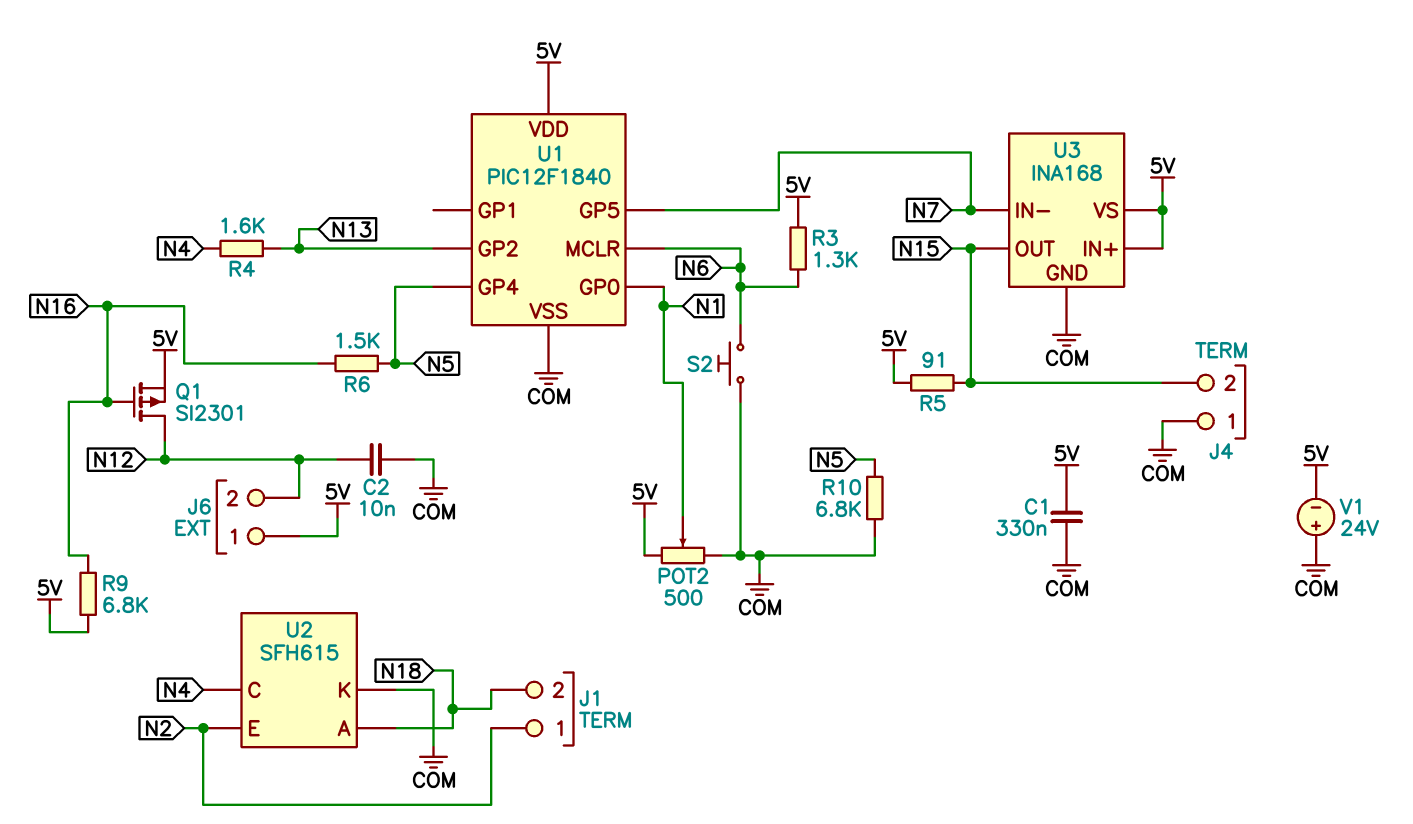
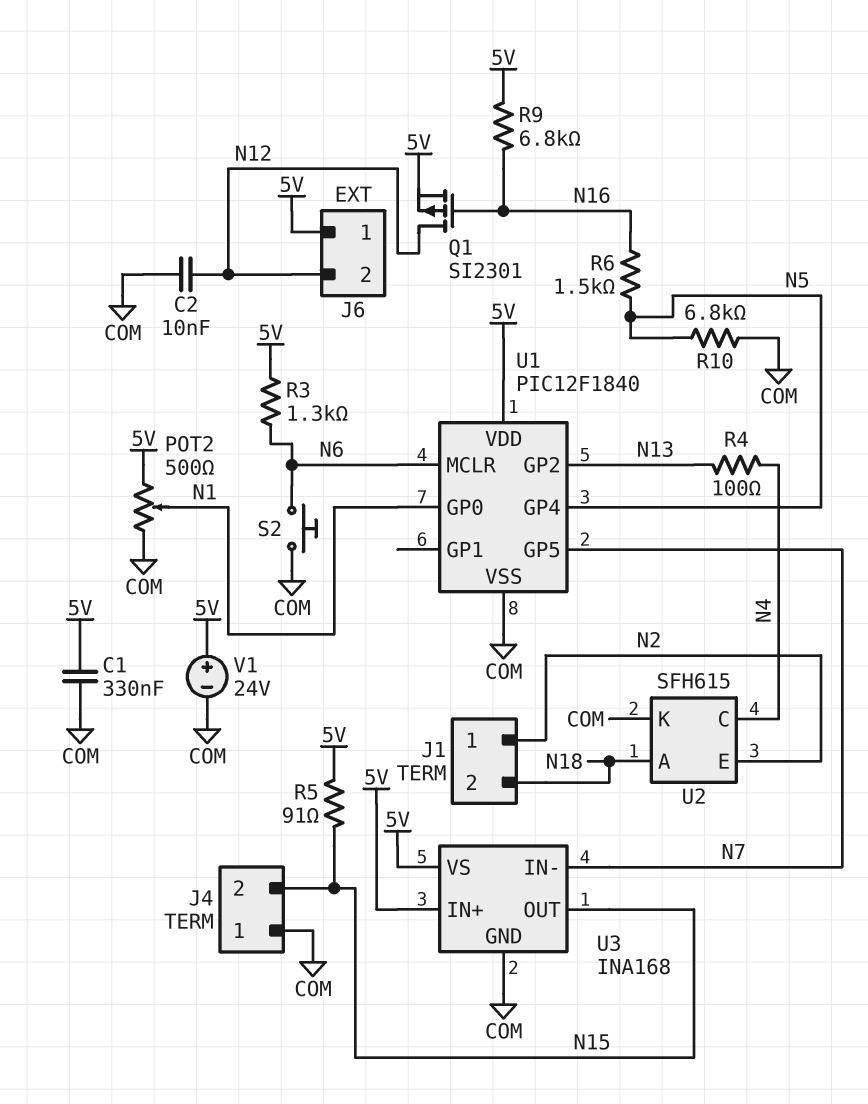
R4: 1.6k (N4, N13) -> 100 (N4, N13)
V1: 24V (plus COM, minus 5V) -> 24V (plus 5V, minus COM)

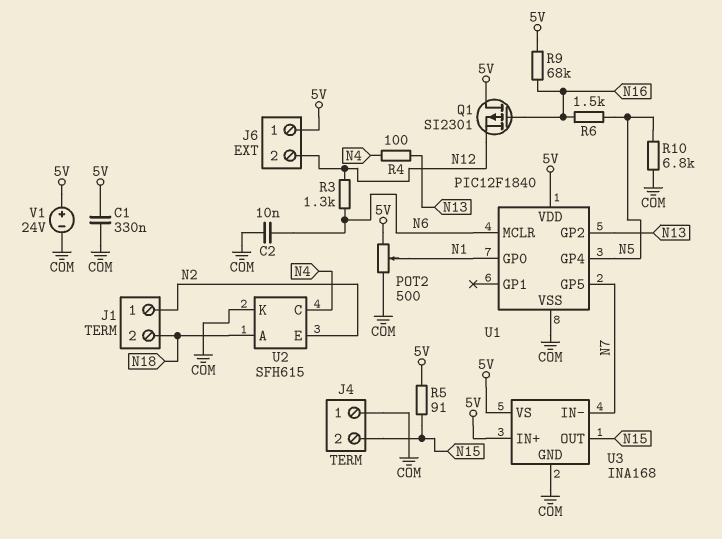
C2: 10nF (COM, N12) -> 10nF (COM, N6)
Q1: PMOS SI2301 (G N16, D N12, S 5V) -> PMOS SI2301 (G N16, D 5V, S N12)
R3: 1.3k (5V, N6) -> 1.3k (N6, N12)
R9: 6.8k (5V, N16) -> 68k (5V, N16)
S2: button (COM, N6) -> none

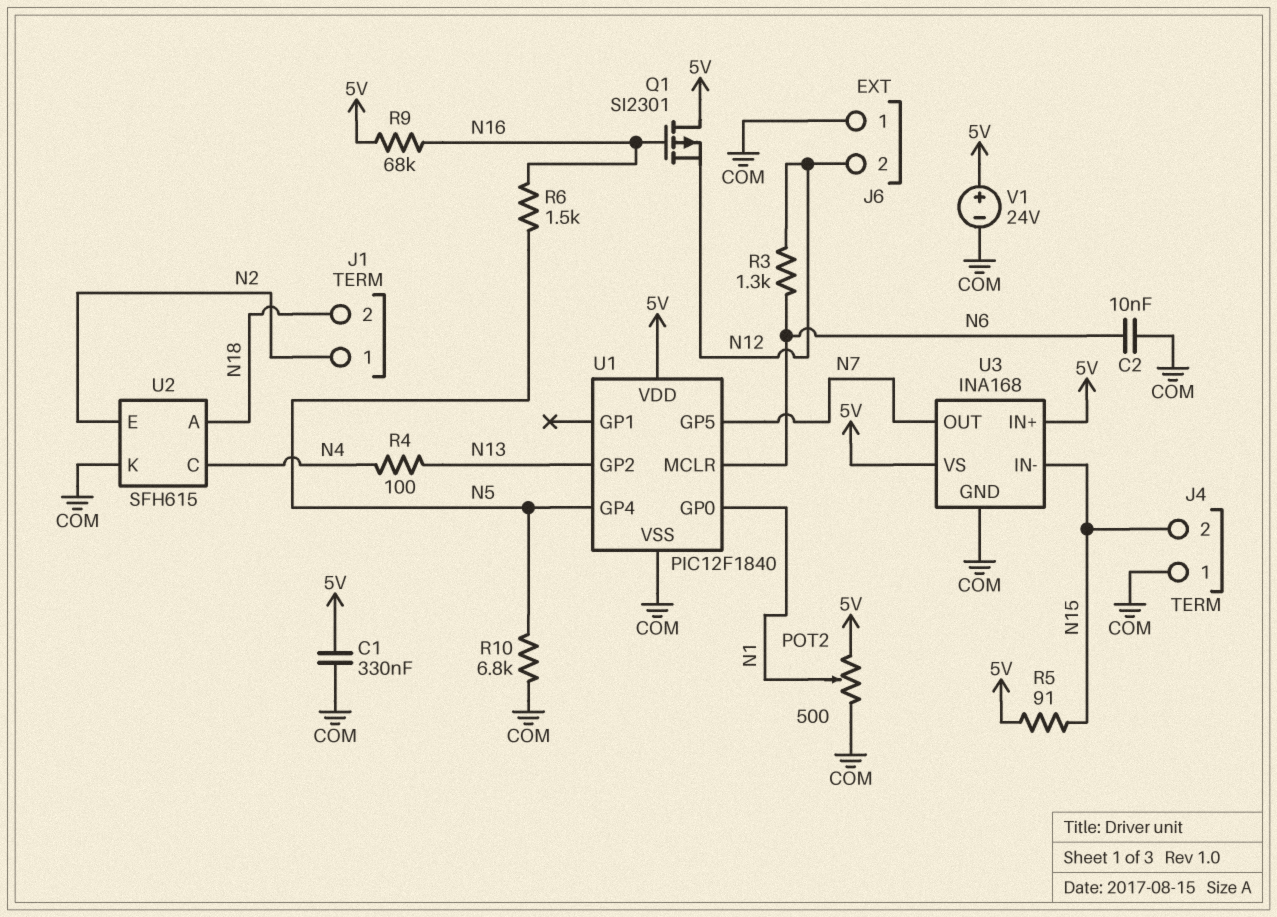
J6 pin 1: 5V -> COM
U3 pin IN-: N7 -> N15
U3 pin OUT: N15 -> N7

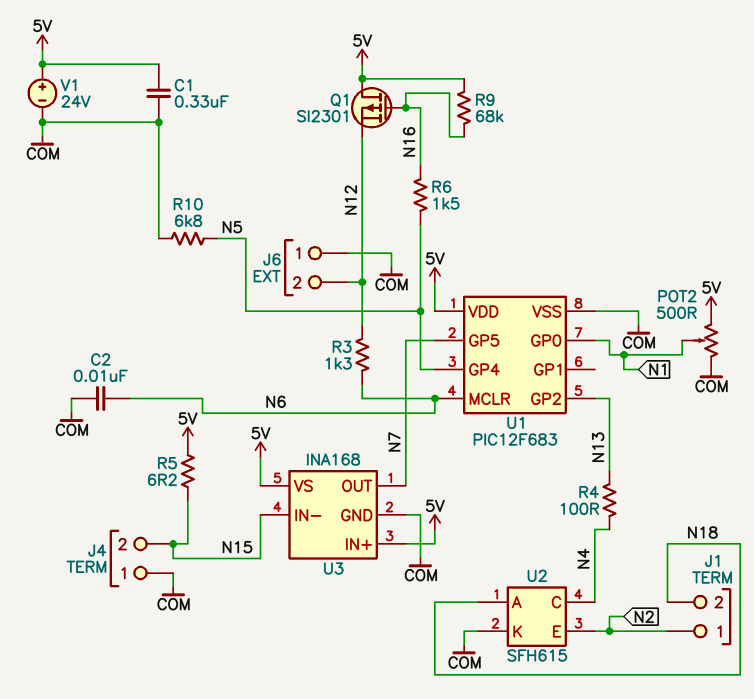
R5: 91 (5V, N15) -> 6.2 (5V, N15)
U1: PIC12F1840 -> PIC12F683

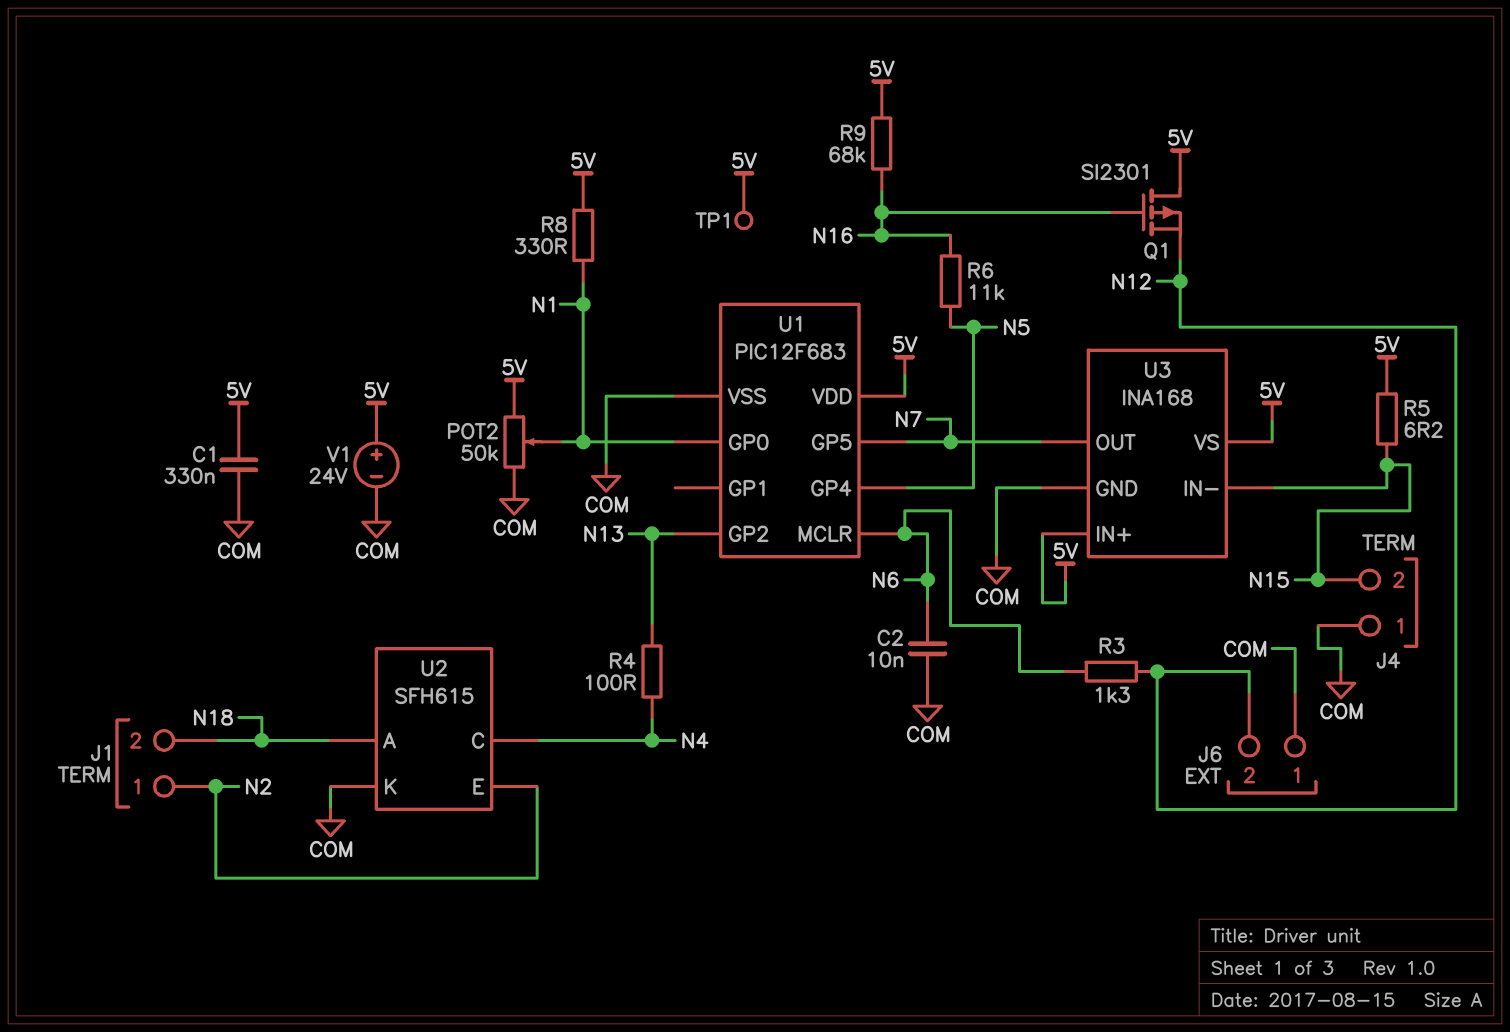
POT2: 500 (5V, COM, wiper N1) -> 50k (5V, COM, wiper N1)
R6: 1.5k (N5, N16) -> 11k (N5, N16)
R8: none -> 330 (5V, N1)
R10: 6.8k (COM, N5) -> none
TP1: none -> test point (5V)

